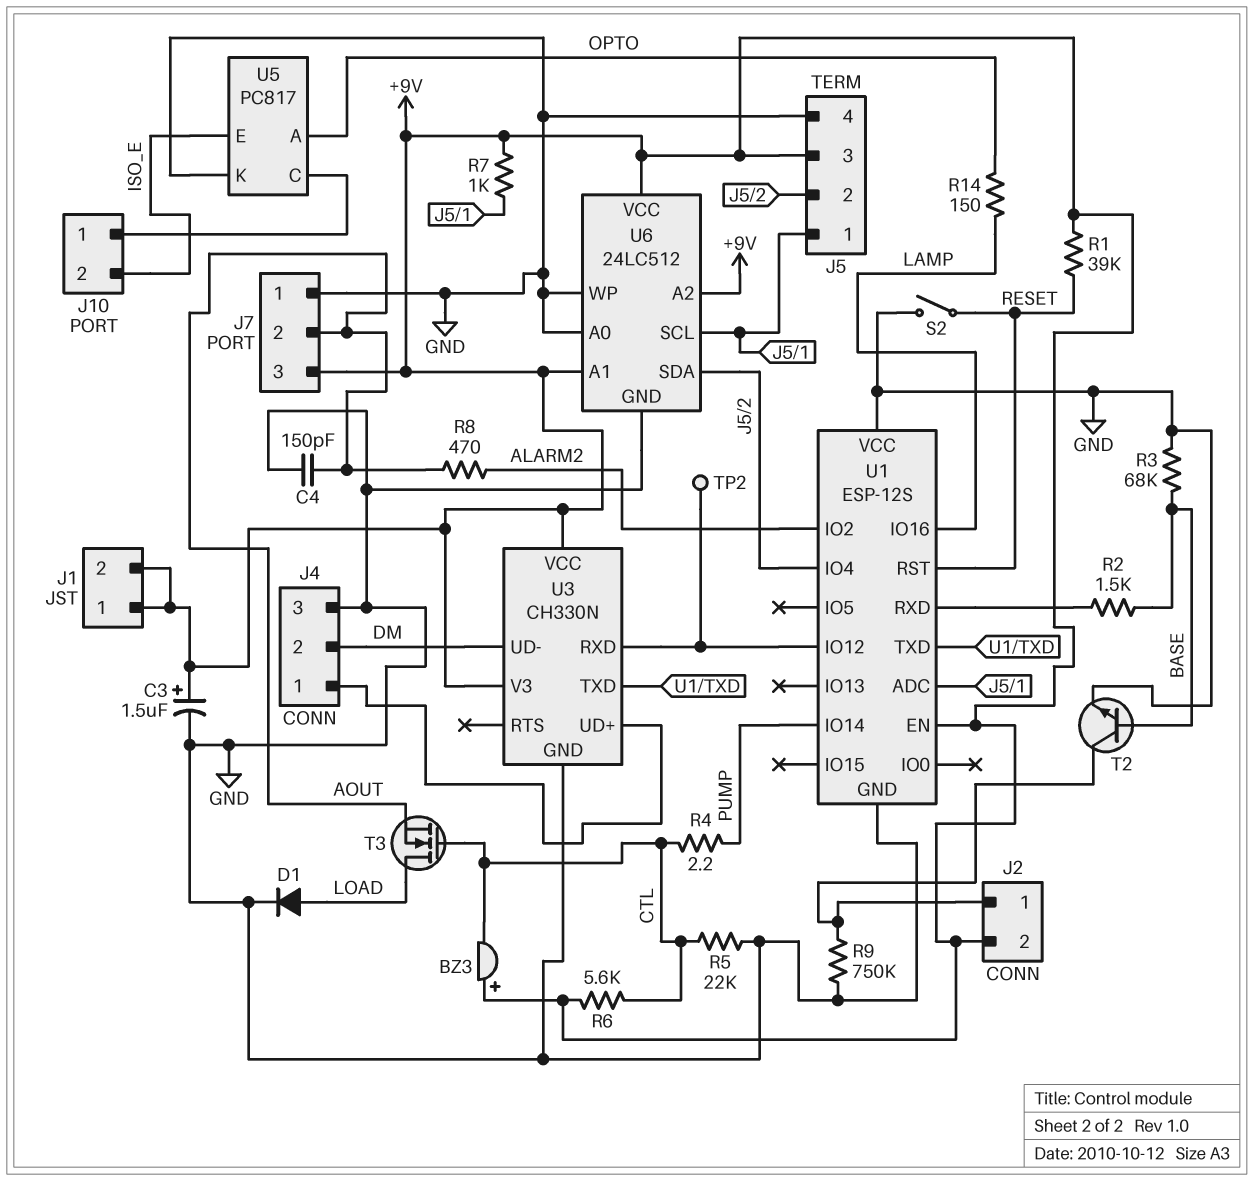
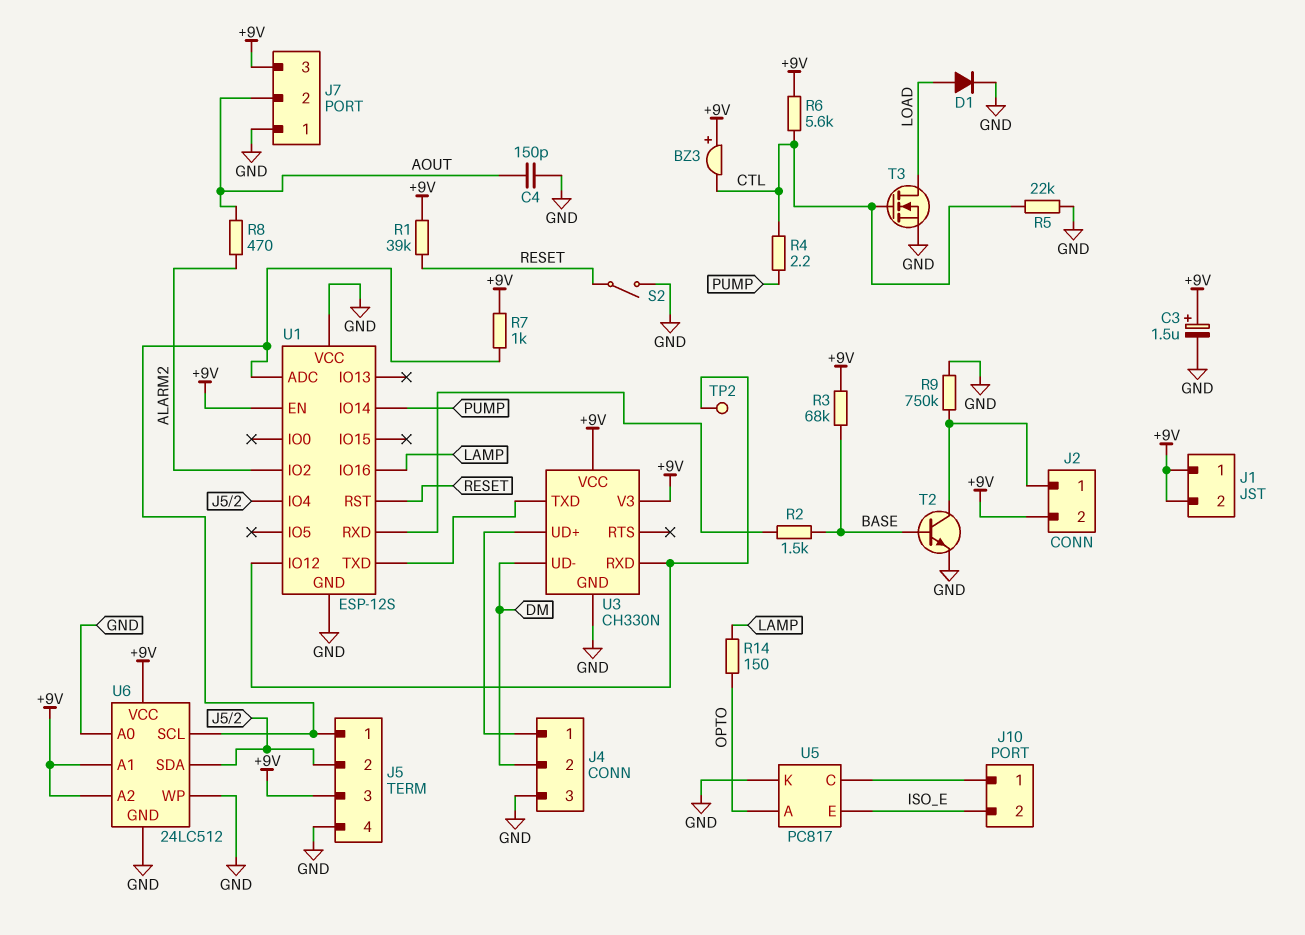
R3: 68k (BASE, GND) -> 68k (+9V, BASE)
T3: NMOS (G CTL, D LOAD, S AOUT) -> NMOS (G CTL, D LOAD, S GND)

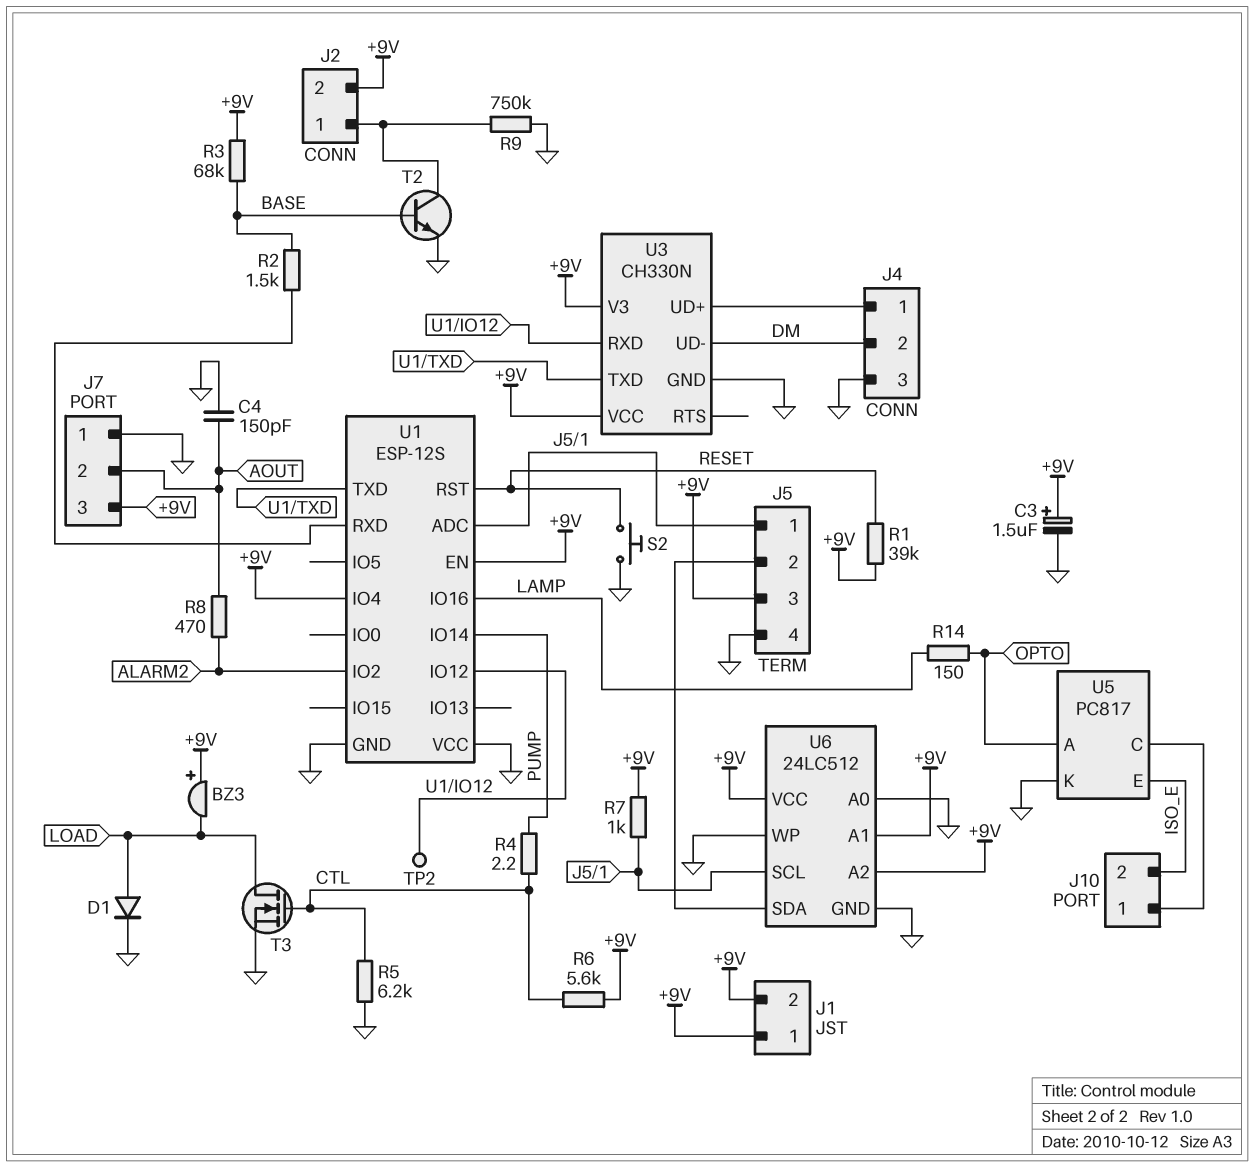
BZ3: buzzer (plus +9V, minus CTL) -> buzzer (plus +9V, minus LOAD)
R5: 22k (CTL, GND) -> 6.2k (CTL, GND)
S2: switch (GND, RESET) -> button (GND, RESET)
U1 pin IO4: J5/2 -> +9V

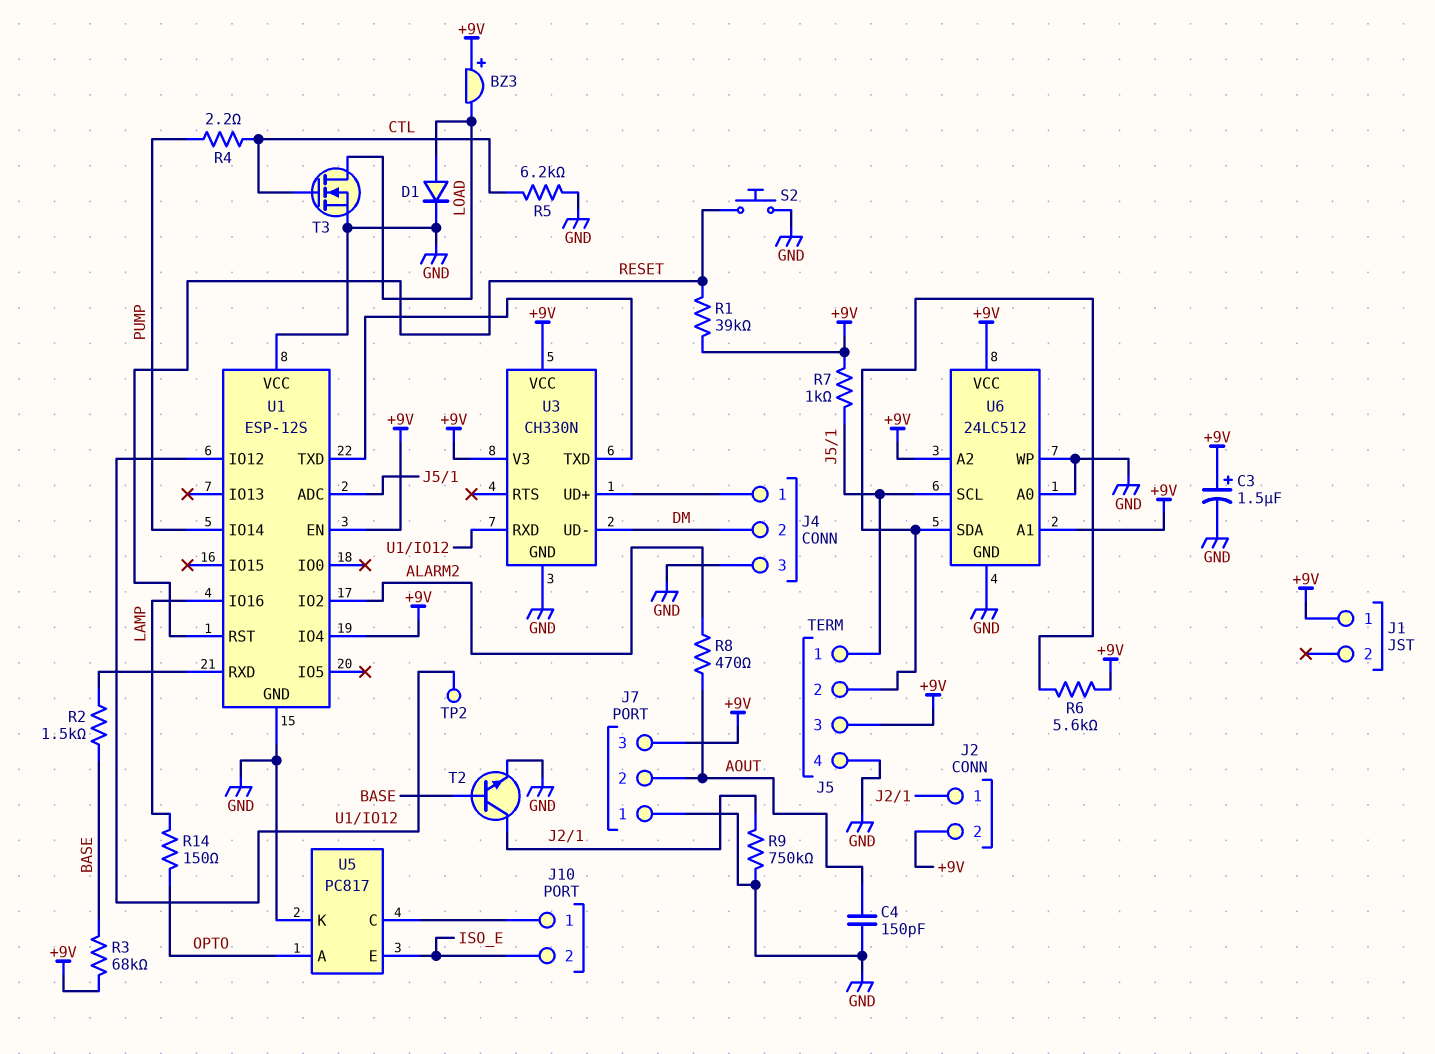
J1 pin 2: +9V -> none
R6: 5.6k (+9V, CTL) -> 5.6k (+9V, J5/2)

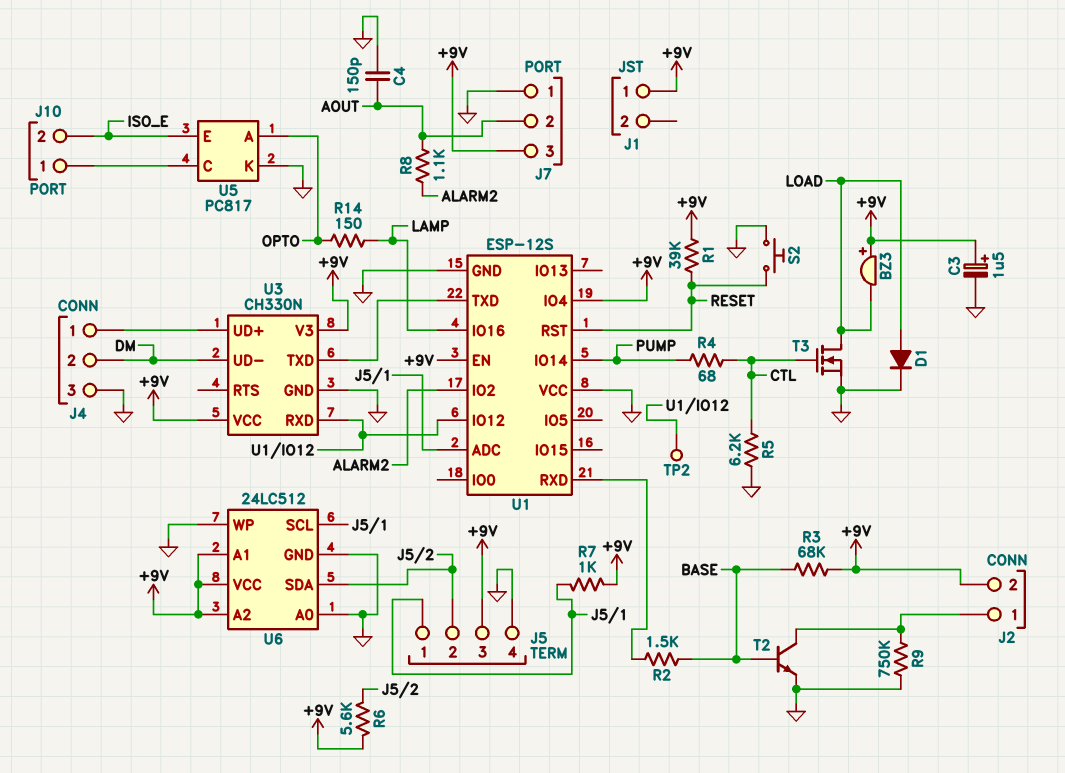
R4: 2.2 (CTL, PUMP) -> 68 (CTL, PUMP)
R8: 470 (ALARM2, AOUT) -> 1.1k (ALARM2, AOUT)

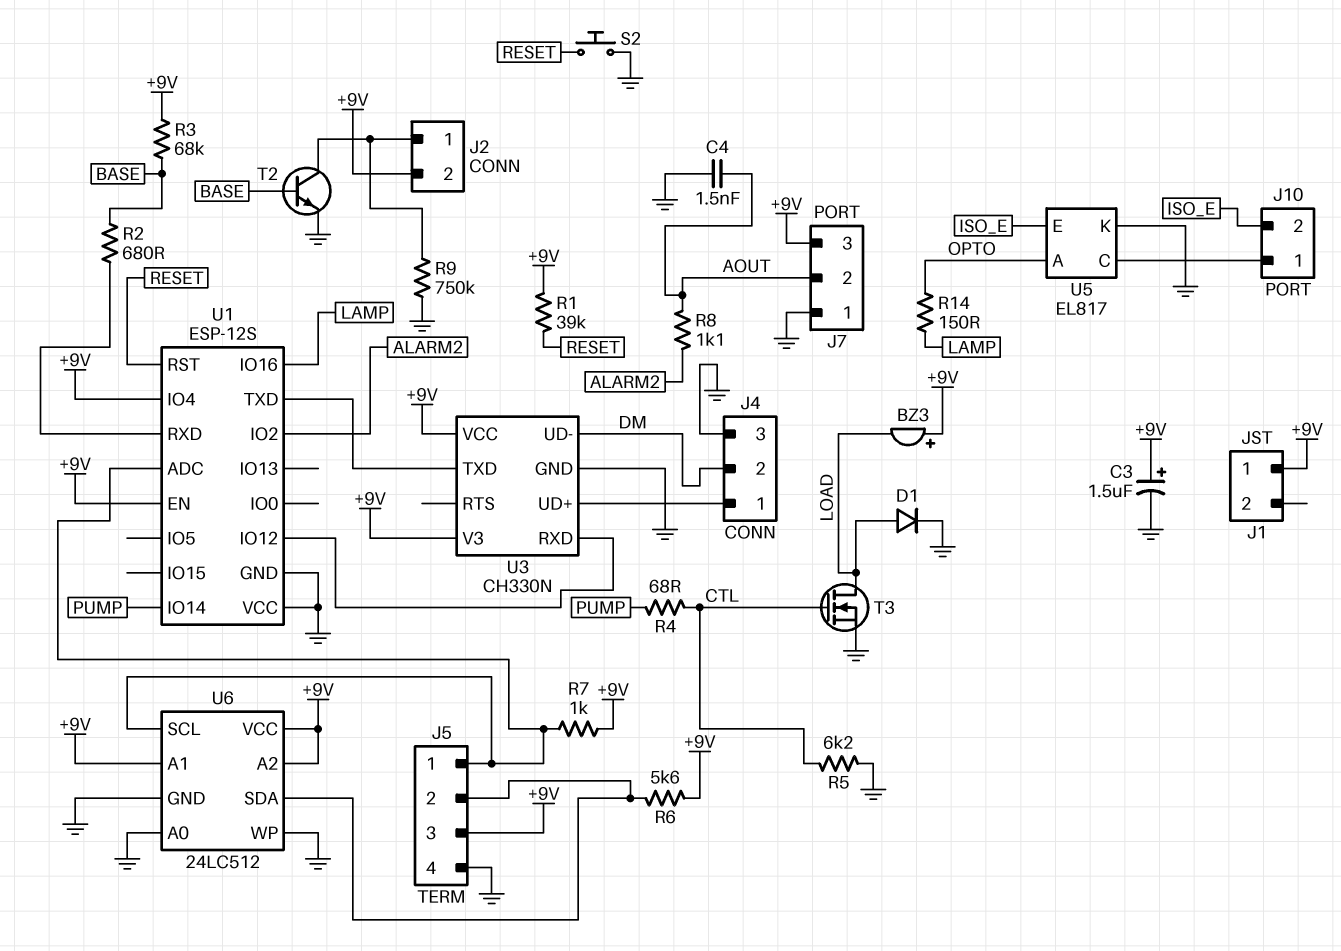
C4: 150pF (AOUT, GND) -> 1.5nF (AOUT, GND)
R2: 1.5k (BASE, U1/RXD) -> 680 (BASE, U1/RXD)
TP2: test point (U1/IO12) -> none
U5: PC817 -> EL817

